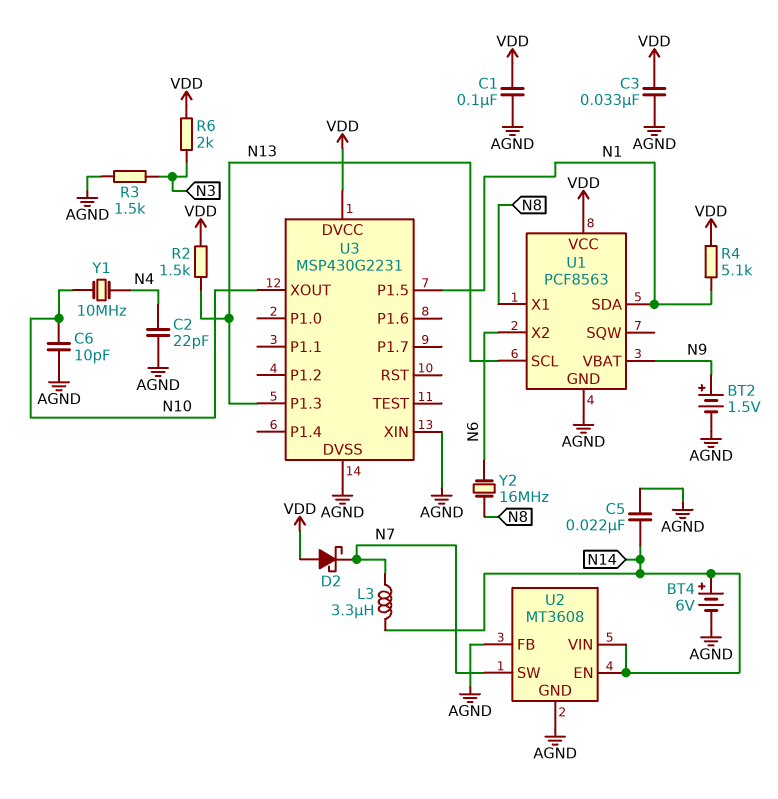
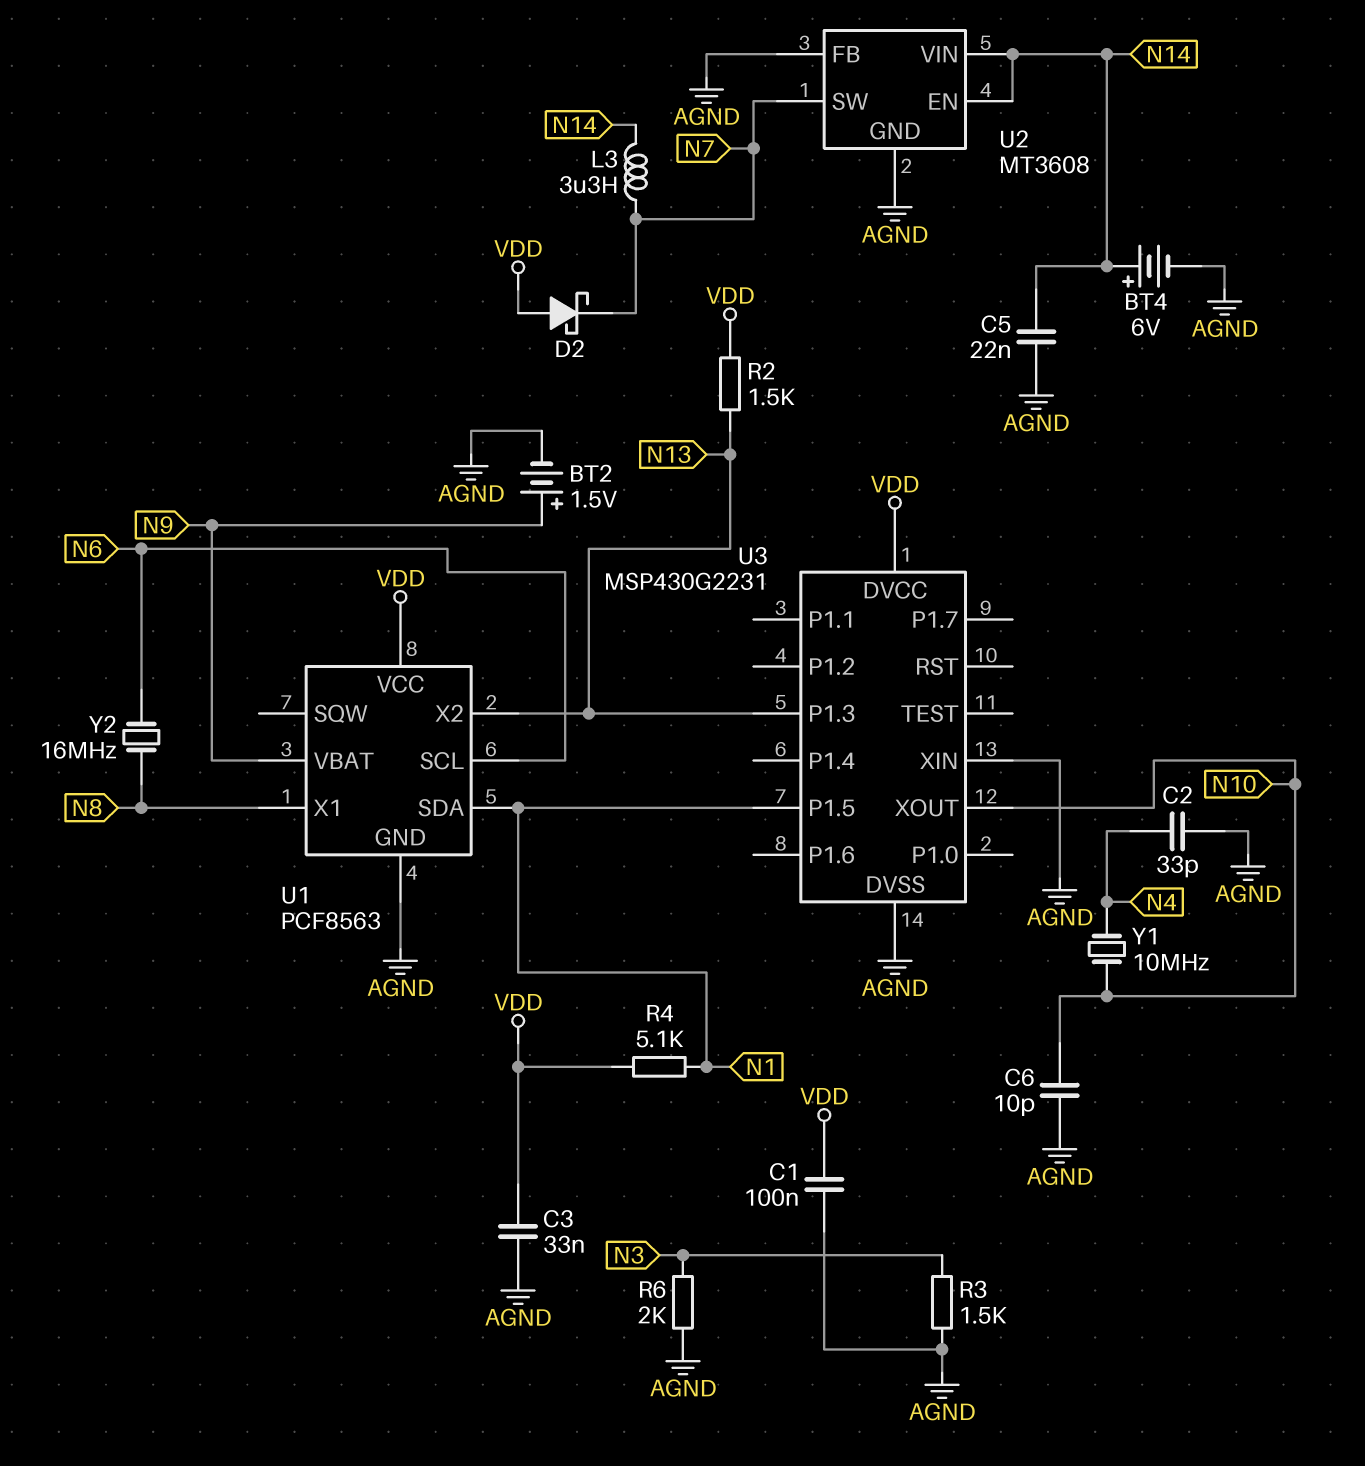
C2: 22pF (AGND, N4) -> 33pF (AGND, N4)
R6: 2k (N3, VDD) -> 2k (AGND, N3)
U1 pin SCL: N13 -> N6
U1 pin X2: N6 -> N13

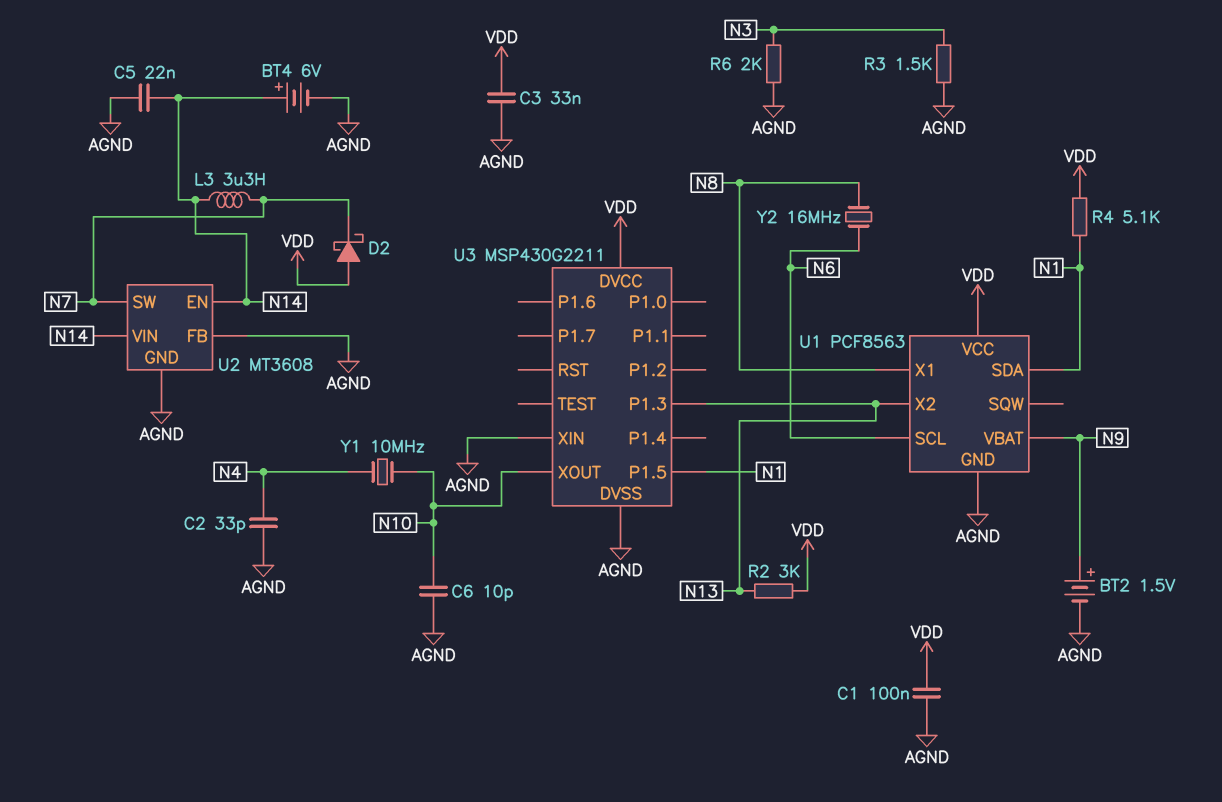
R2: 1.5k (N13, VDD) -> 3k (N13, VDD)
U3: MSP430G2231 -> MSP430G2211

